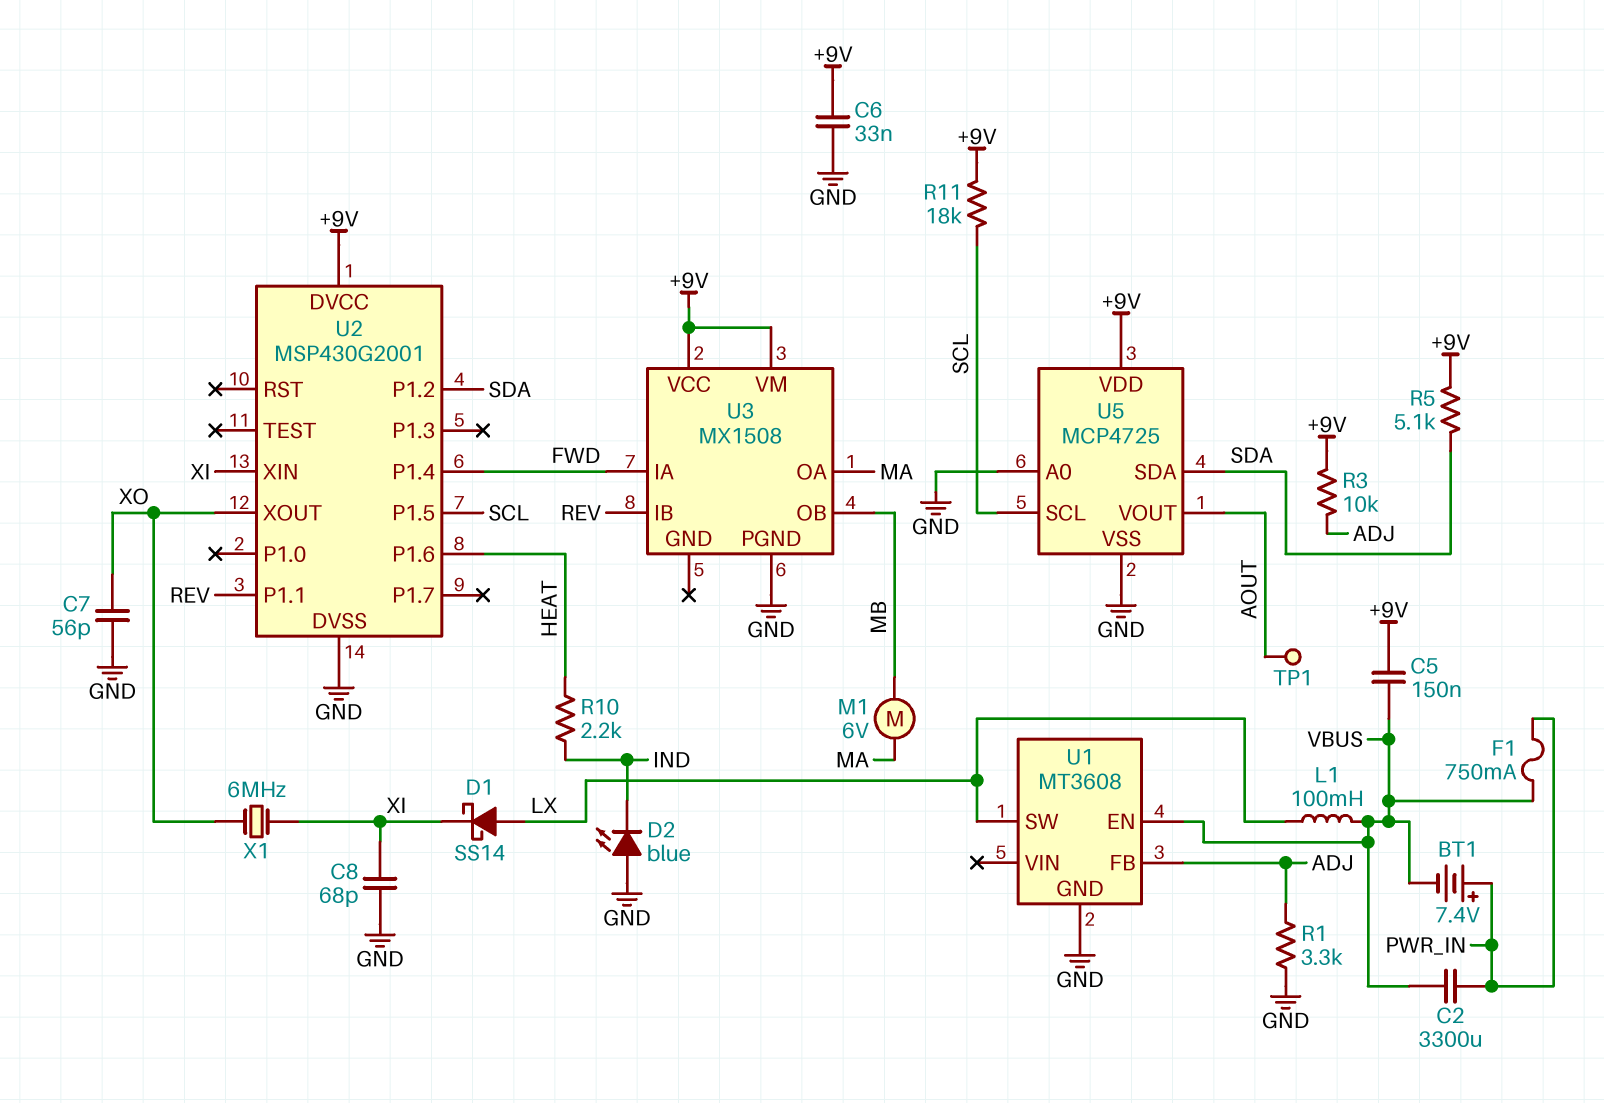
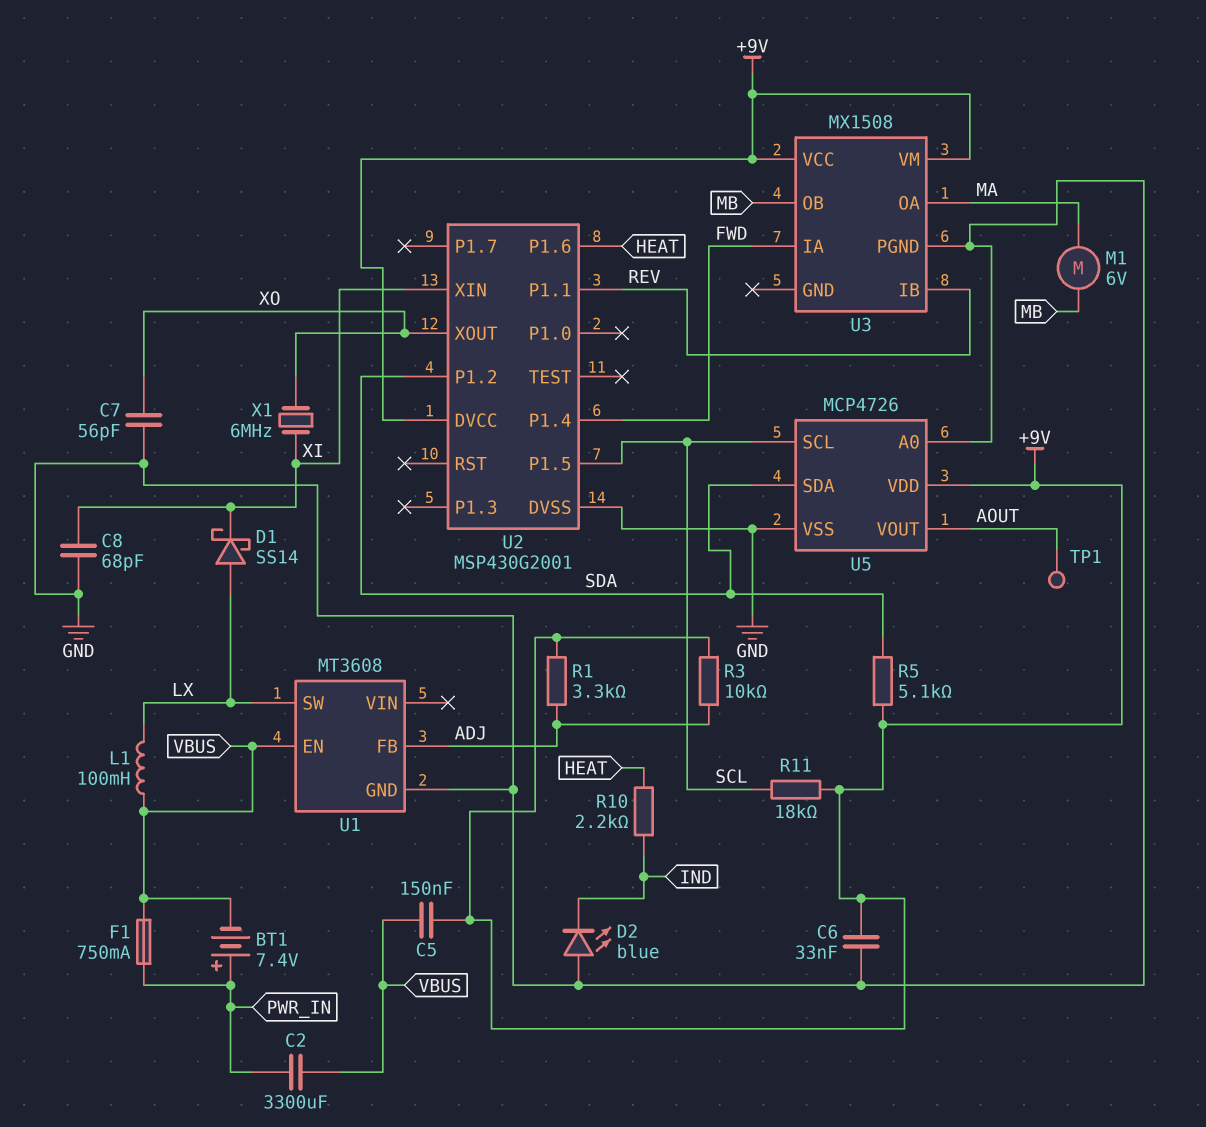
R1: 3.3k (ADJ, GND) -> 3.3k (+9V, ADJ)
U5: MCP4725 -> MCP4726

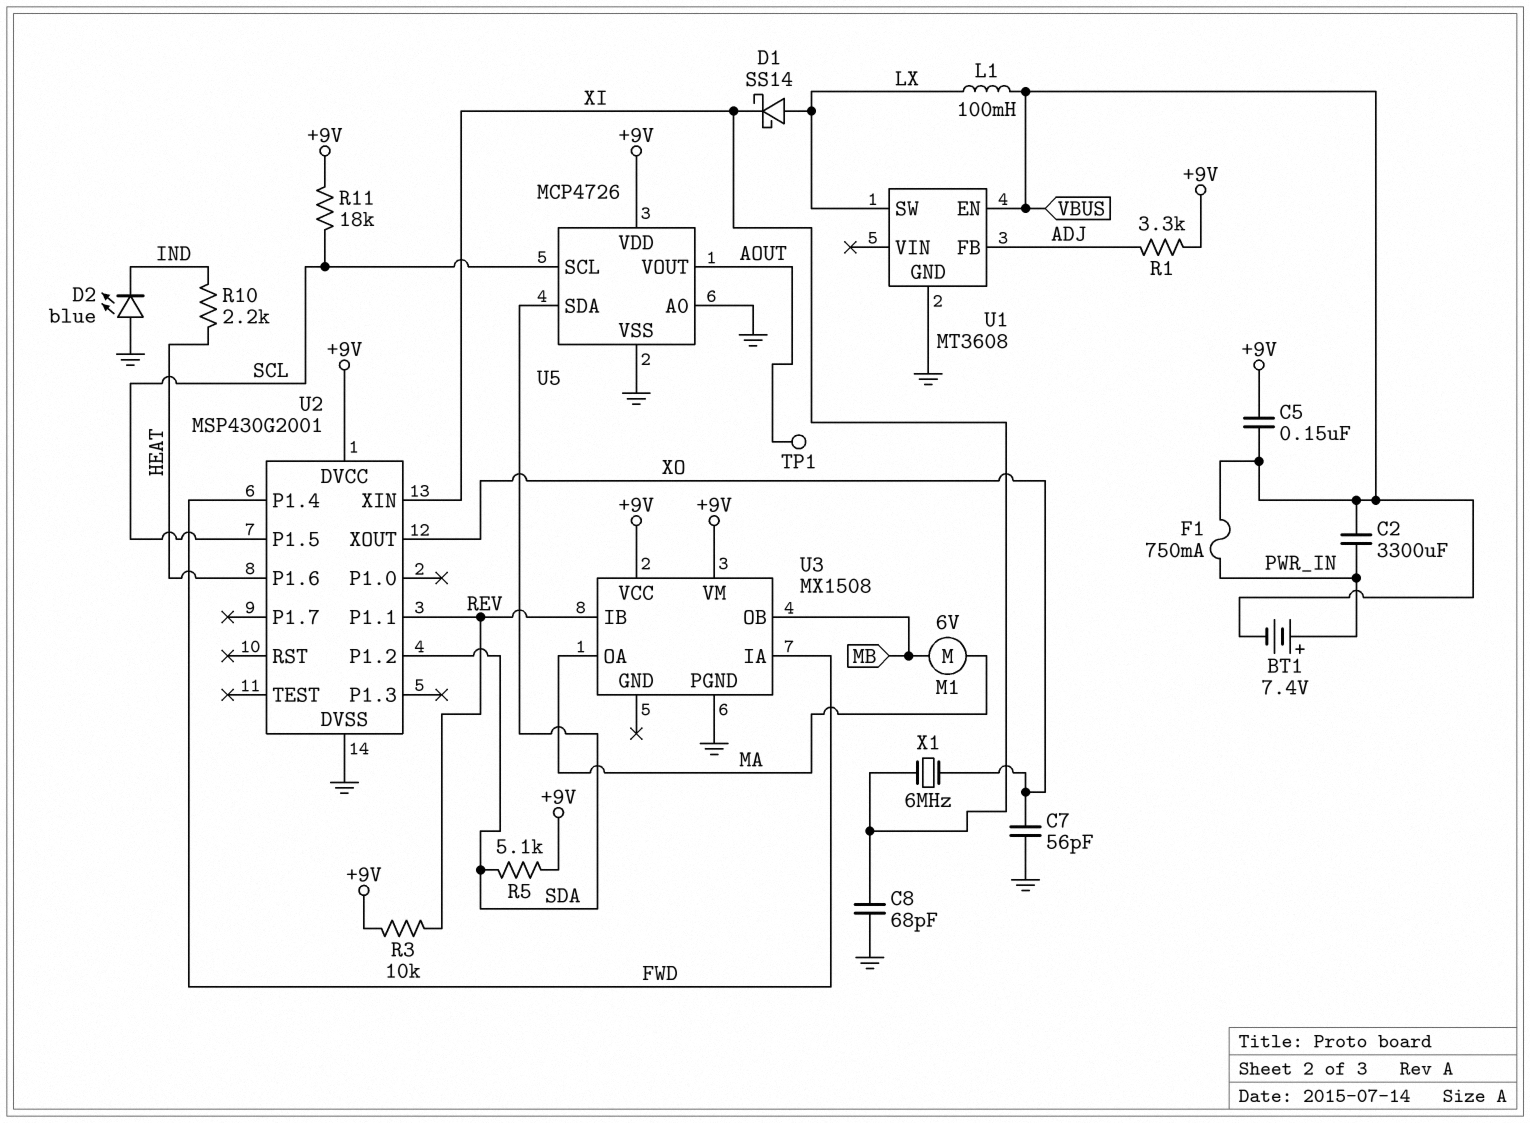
C6: 33nF (+9V, GND) -> none
R3: 10k (+9V, ADJ) -> 10k (+9V, REV)

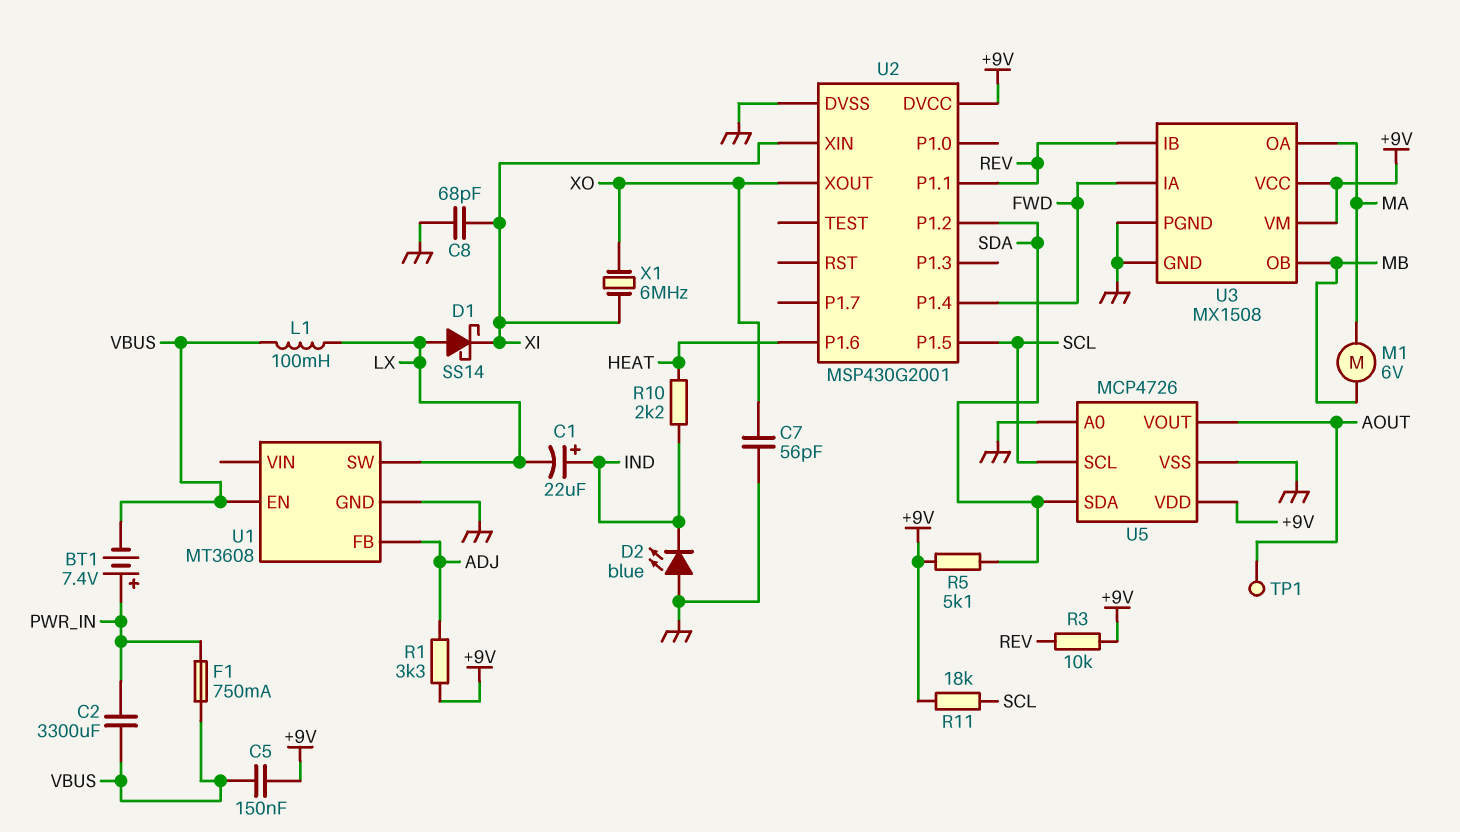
C1: none -> 22uF (plus IND, minus LX)
U3 pin GND: none -> GND

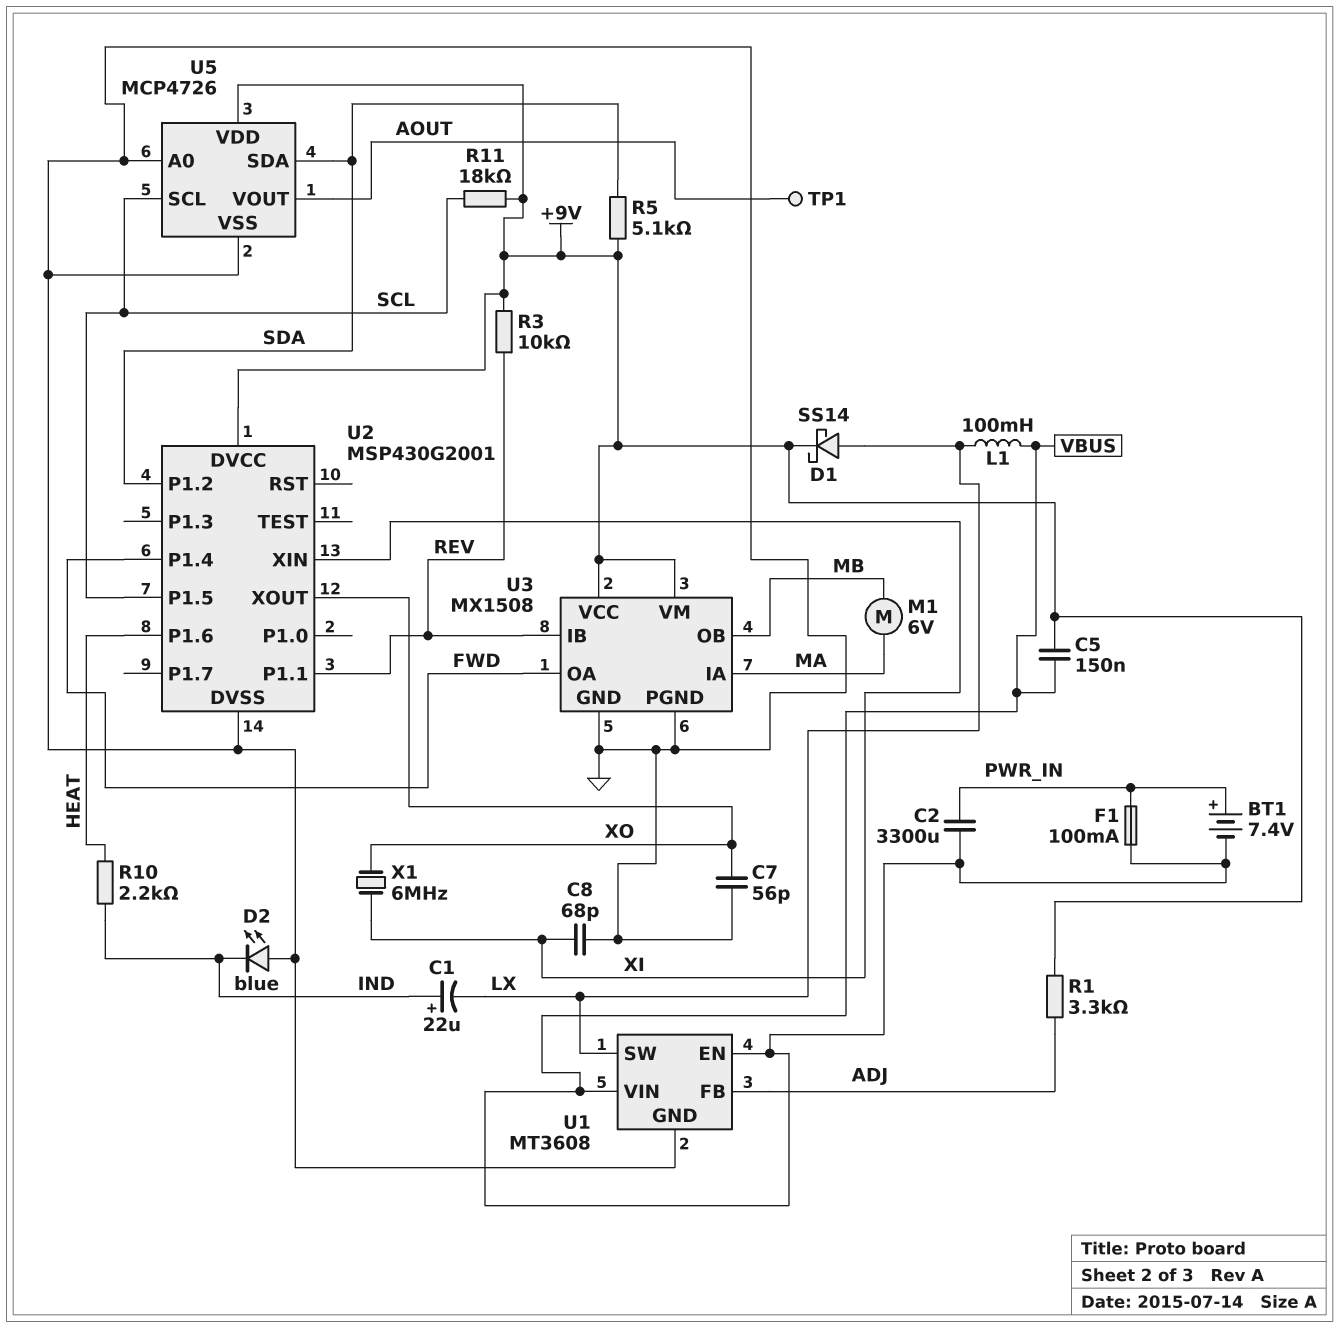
D1: schottky SS14 (A LX, K XI) -> schottky SS14 (A LX, K +9V)
F1: 750mA (PWR_IN, VBUS) -> 100mA (PWR_IN, VBUS)
U1 pin VIN: none -> VBUS
U3 pin IA: FWD -> MA
U3 pin OA: MA -> FWD

